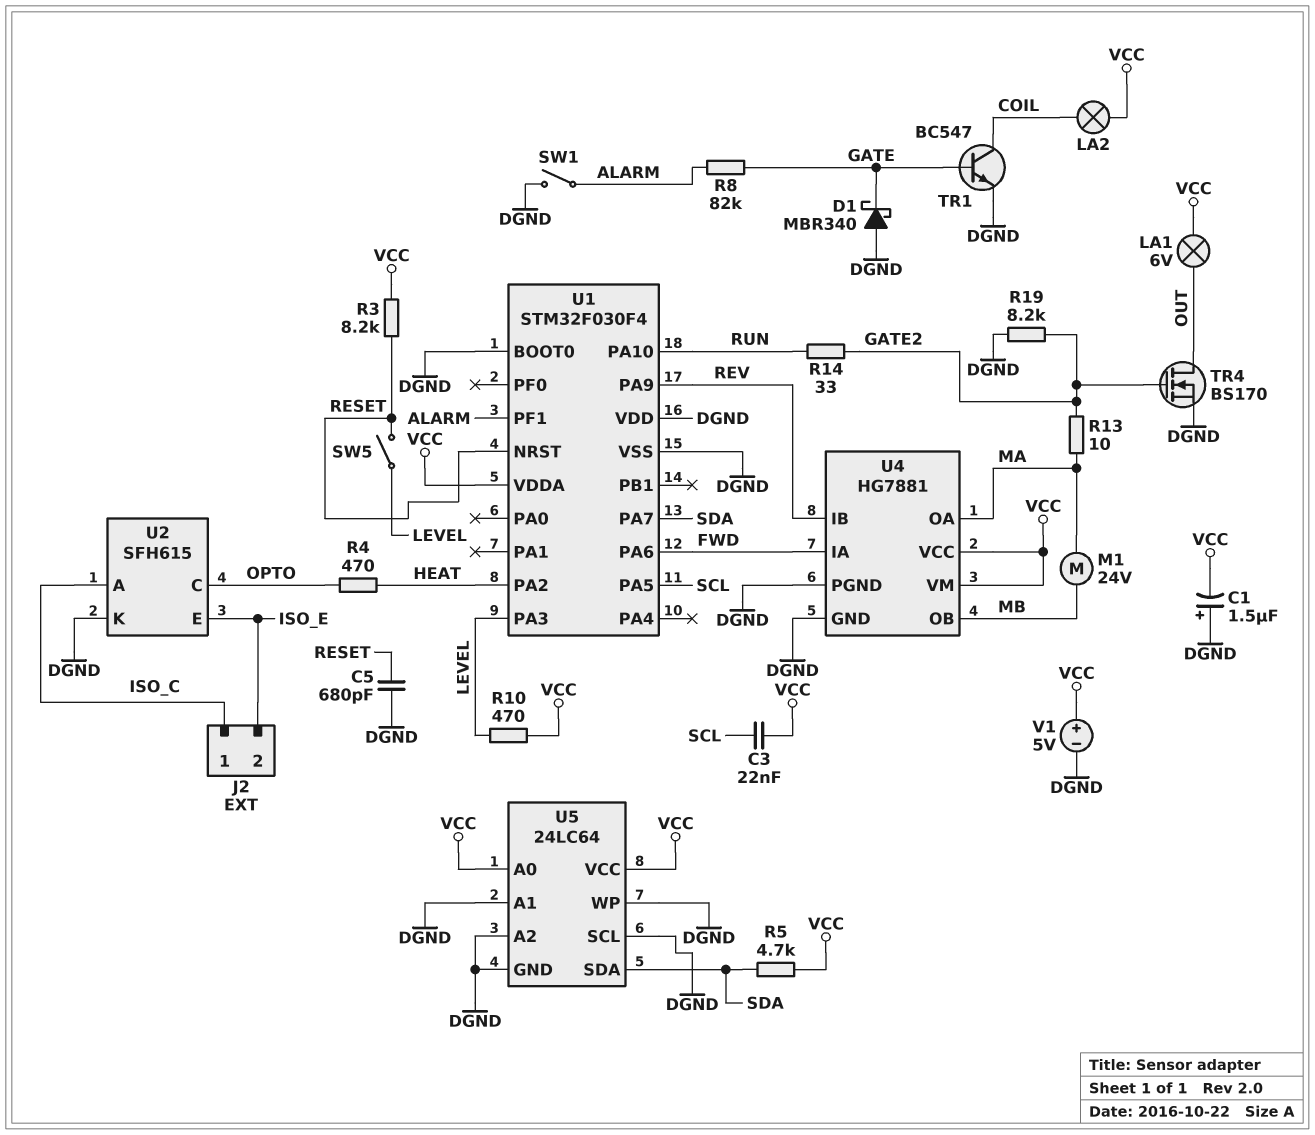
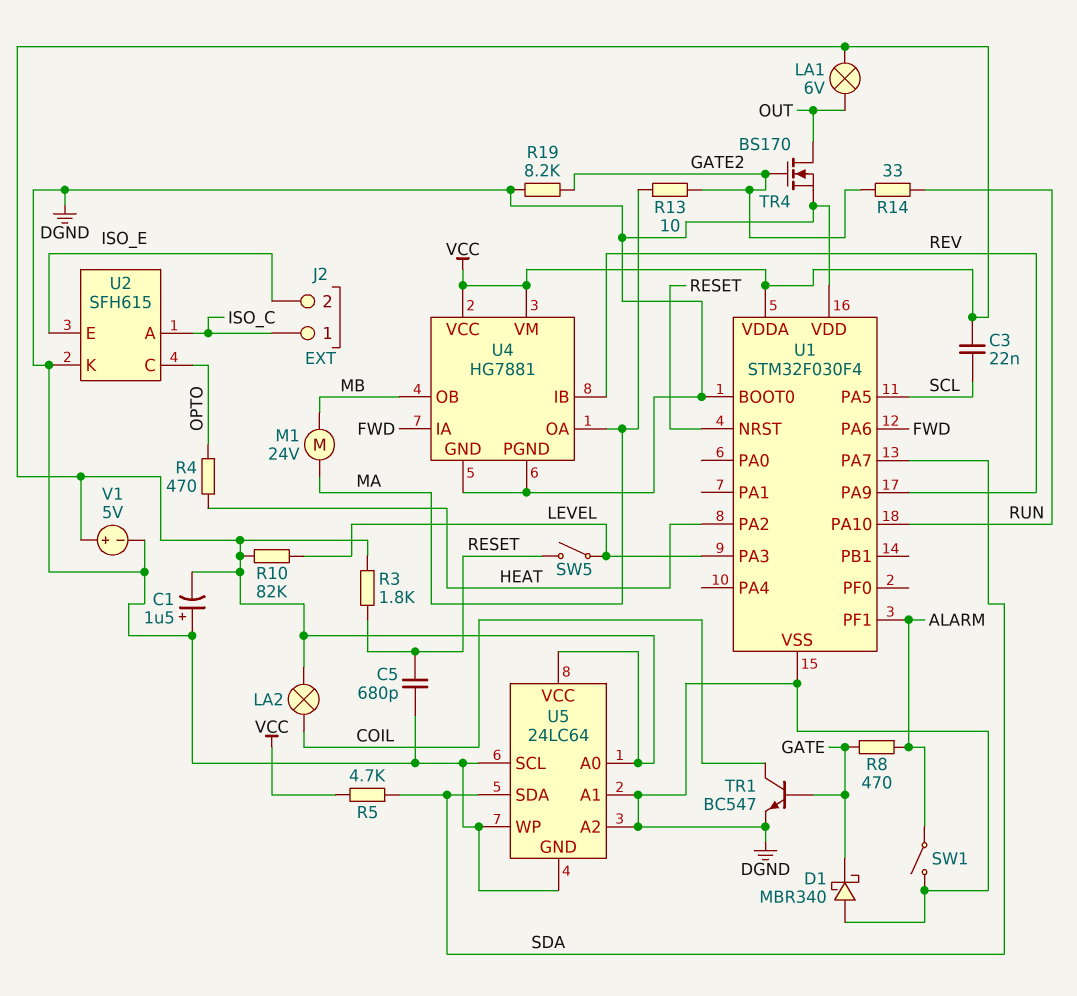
R3: 8.2k (RESET, VCC) -> 1.8k (RESET, VCC)
R8: 82k (ALARM, GATE) -> 470 (ALARM, GATE)
R10: 470 (LEVEL, VCC) -> 82k (LEVEL, VCC)

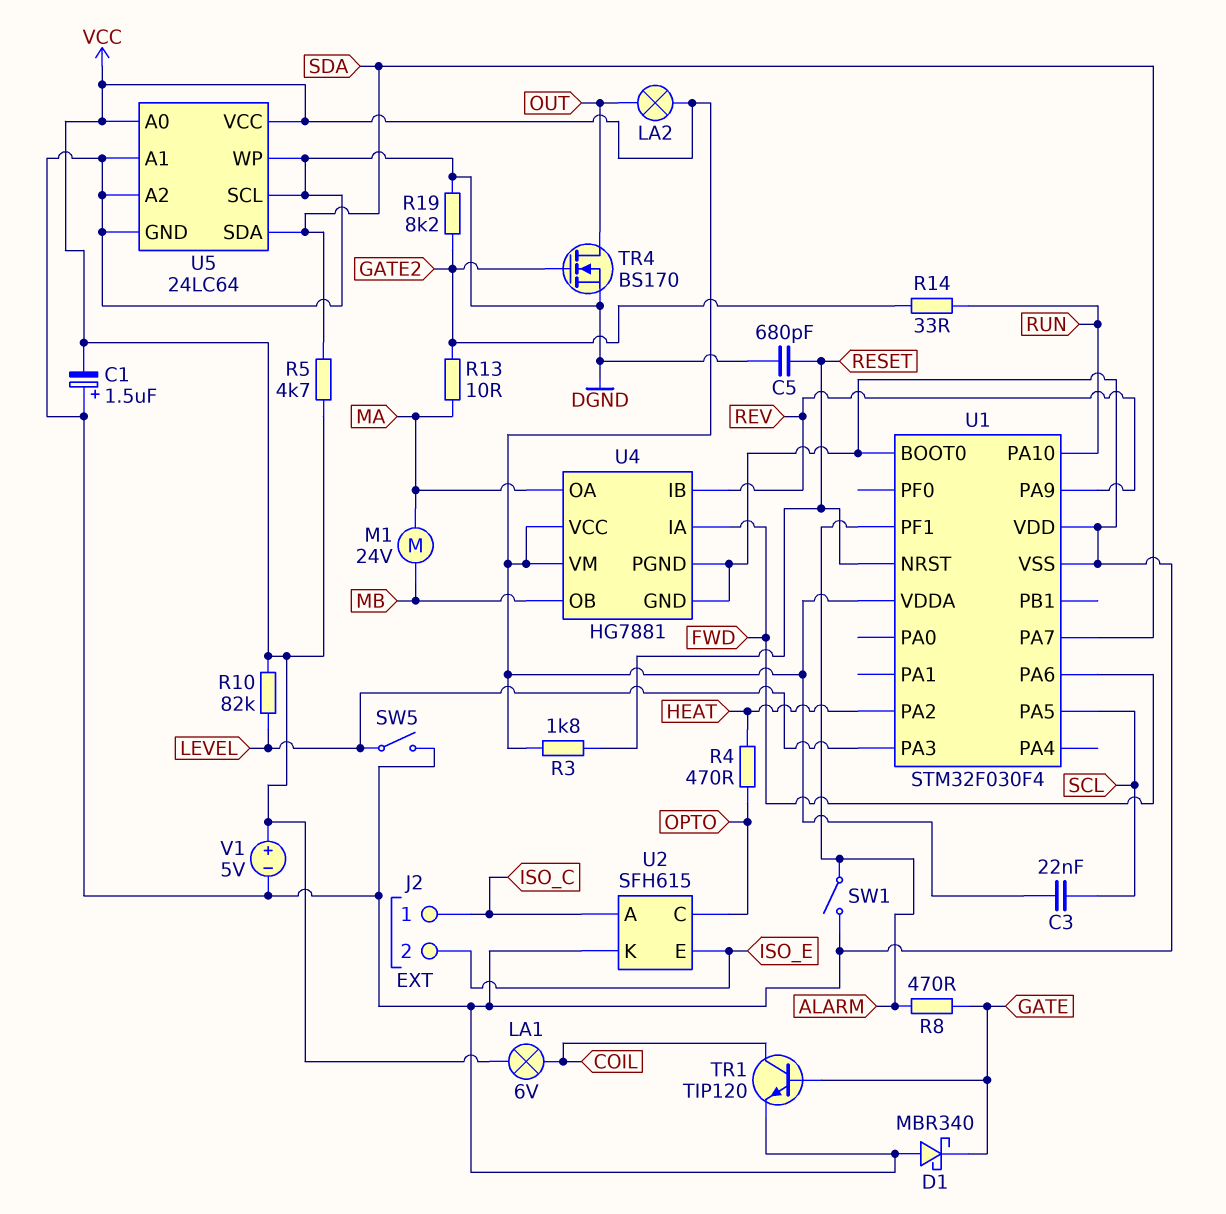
LA1: lamp 6V (OUT, VCC) -> lamp 6V (COIL, VCC)
LA2: lamp (COIL, VCC) -> lamp (OUT, VCC)
SW5: switch (LEVEL, RESET) -> switch (DGND, LEVEL)
TR1: NPN BC547 (B GATE, C COIL, E DGND) -> NPN TIP120 (B GATE, C COIL, E DGND)

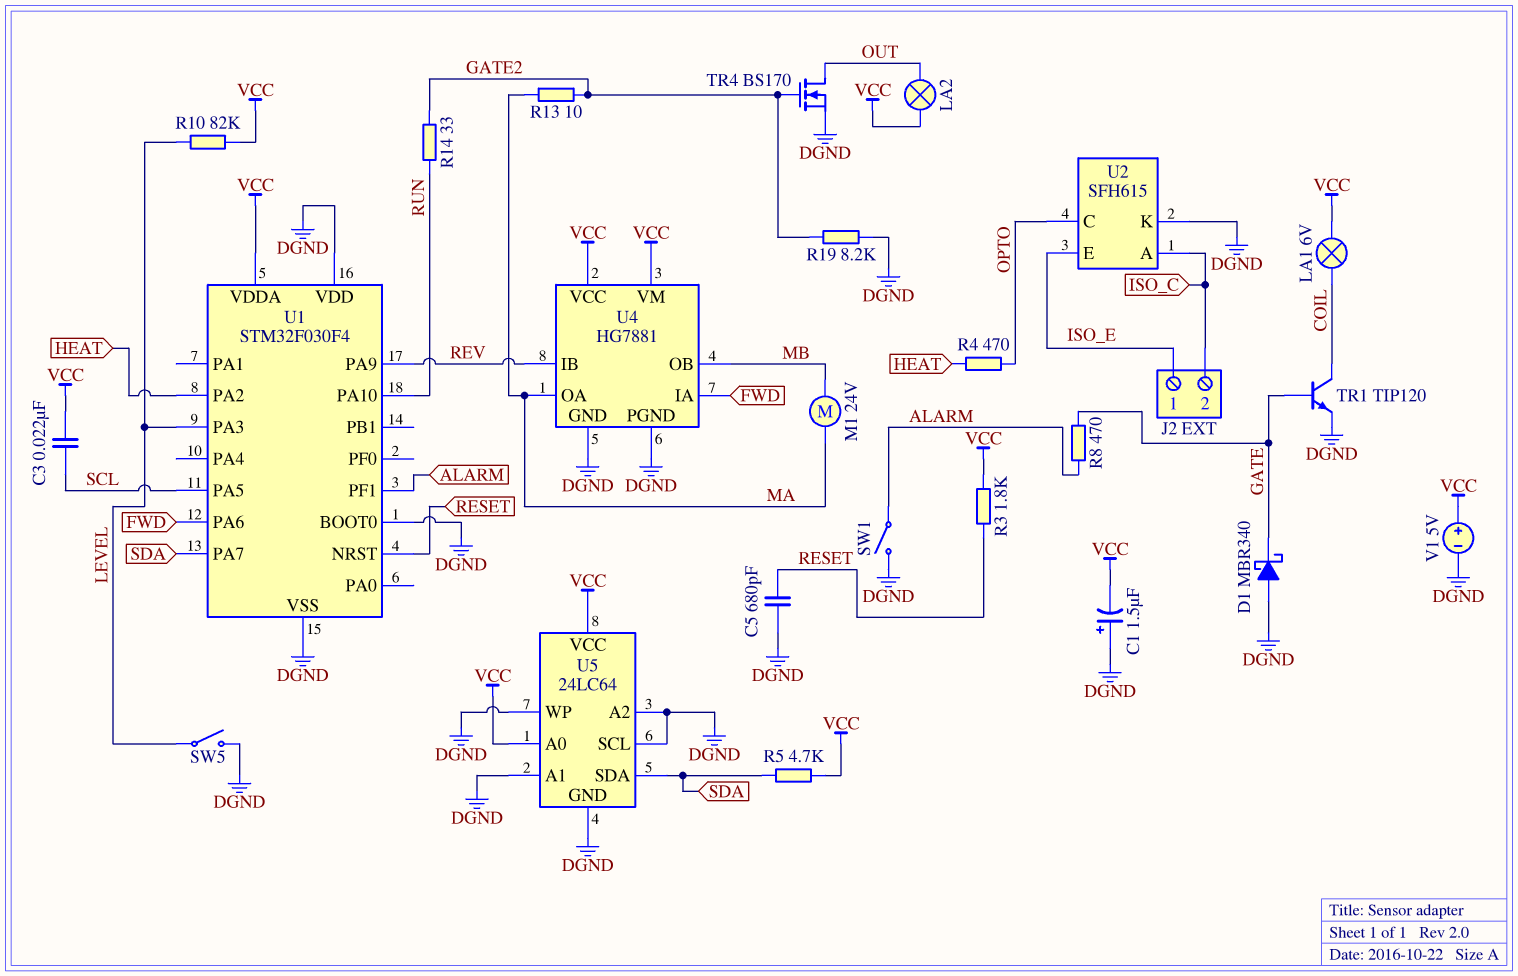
J2 pin 1: ISO_C -> ISO_E
J2 pin 2: ISO_E -> ISO_C

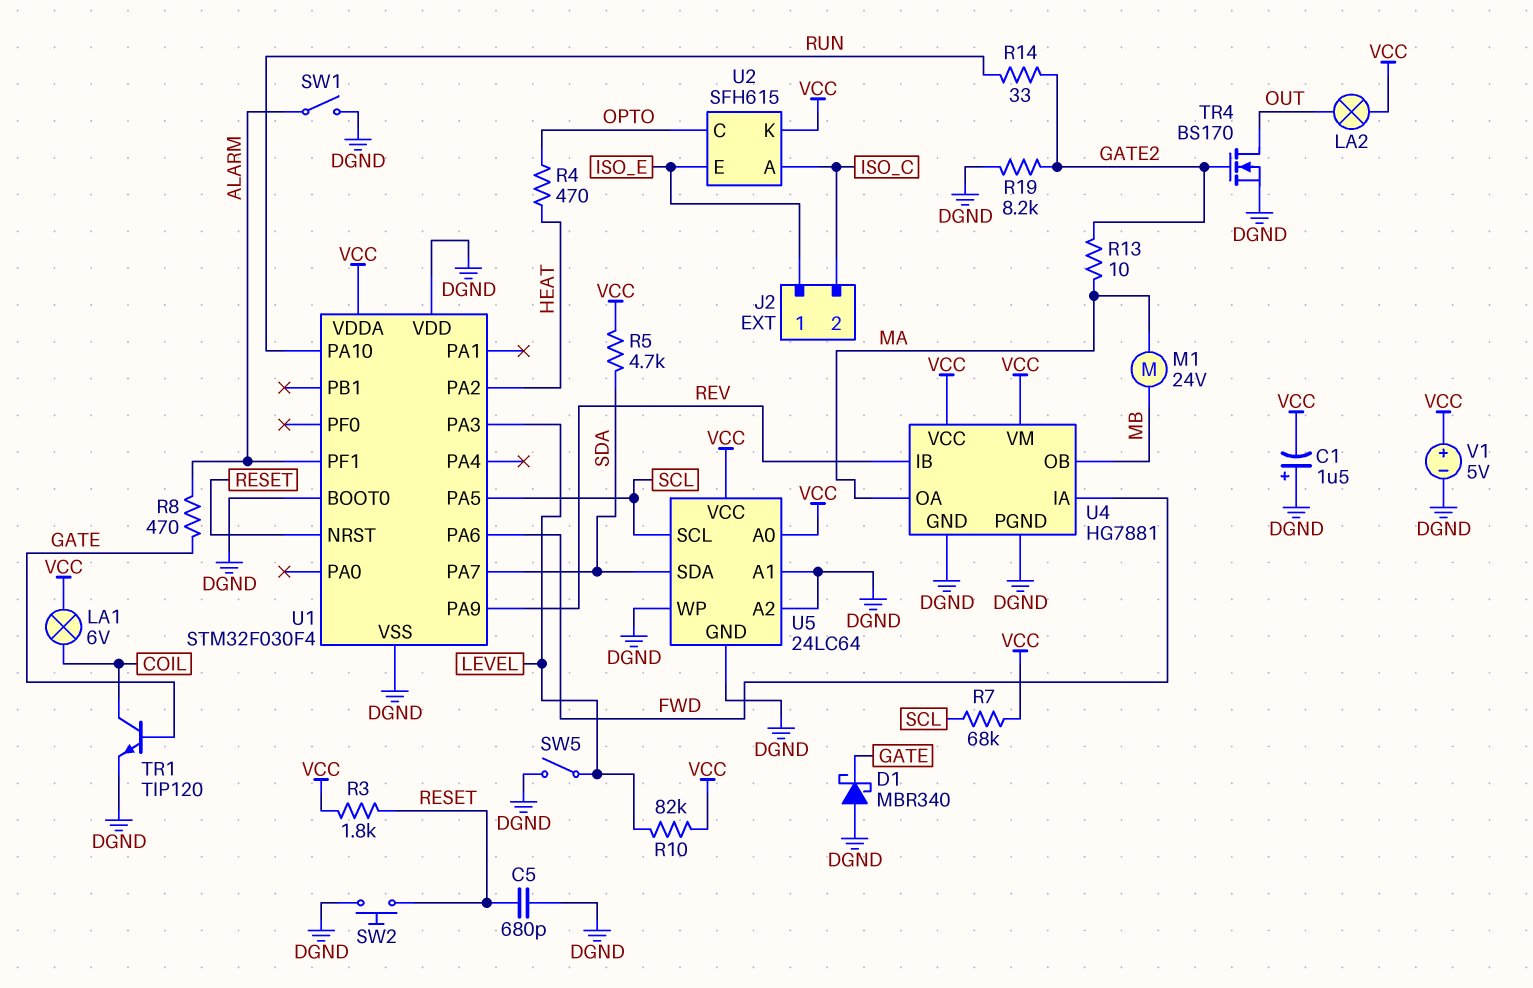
C3: 22nF (SCL, VCC) -> none
R7: none -> 68k (SCL, VCC)
SW2: none -> button (DGND, RESET)
U2 pin K: DGND -> VCC
U5 pin SCL: DGND -> SCL

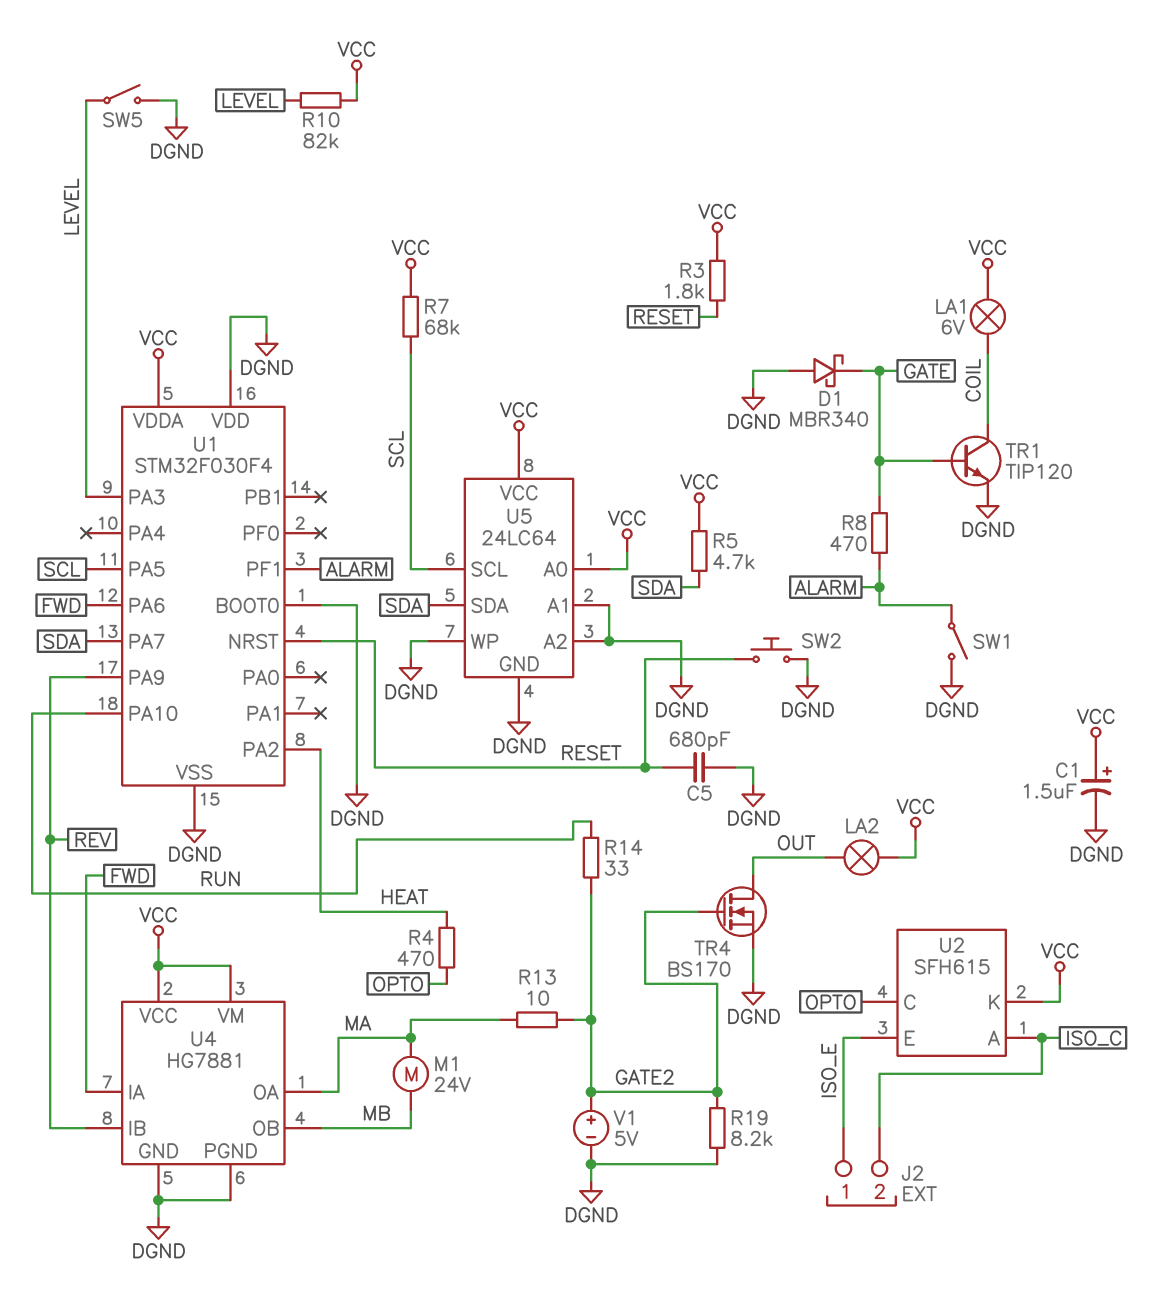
C1: 1.5uF (plus DGND, minus VCC) -> 1.5uF (plus VCC, minus DGND)
V1: 5V (plus VCC, minus DGND) -> 5V (plus GATE2, minus DGND)

